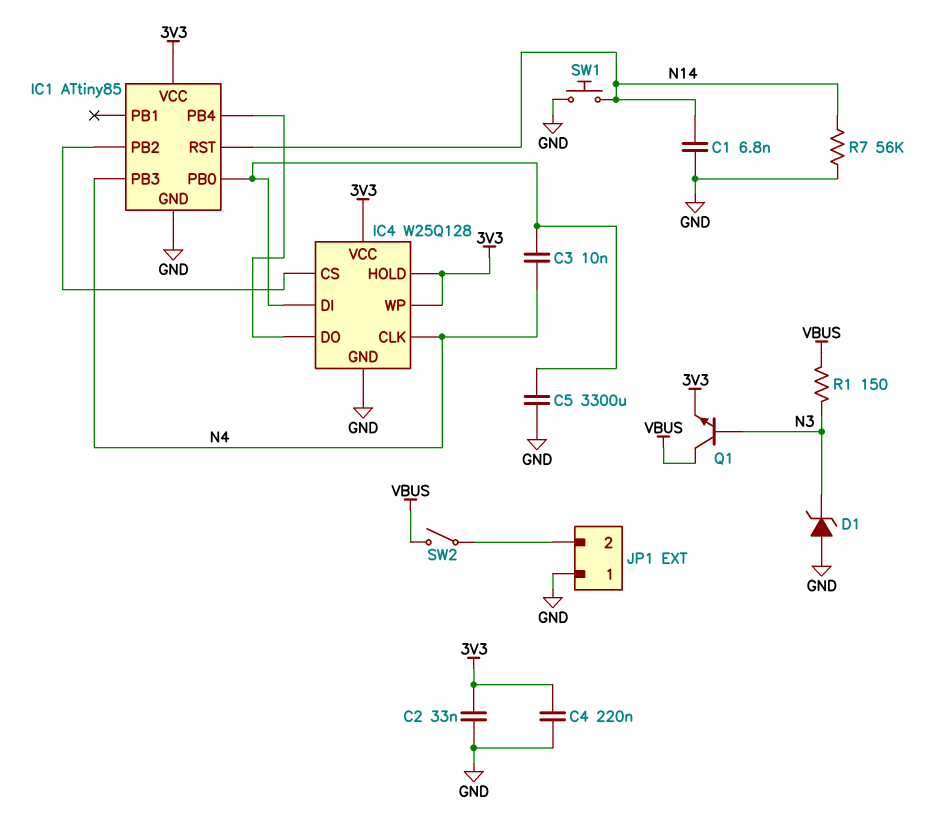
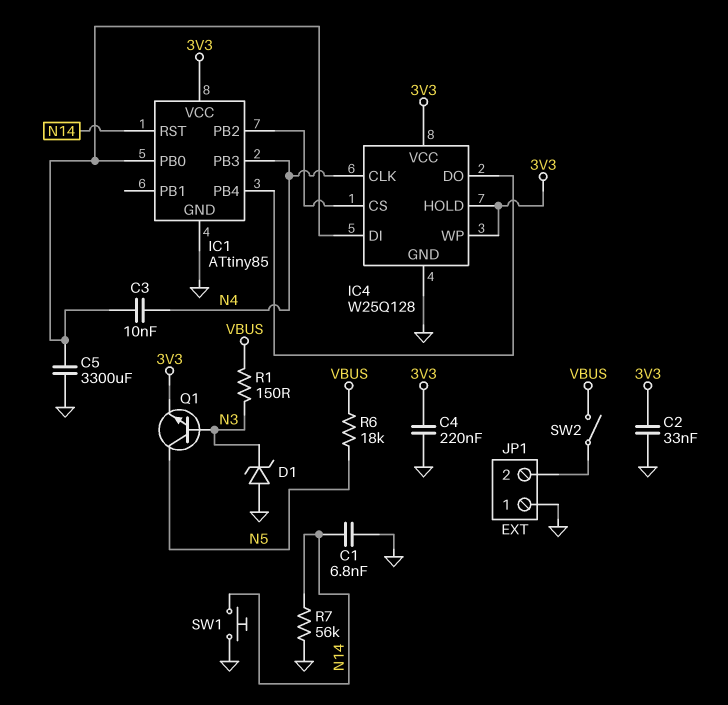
Q1: NPN (B N3, C VBUS, E 3V3) -> NPN (B N3, C N5, E 3V3)
R6: none -> 18k (N5, VBUS)

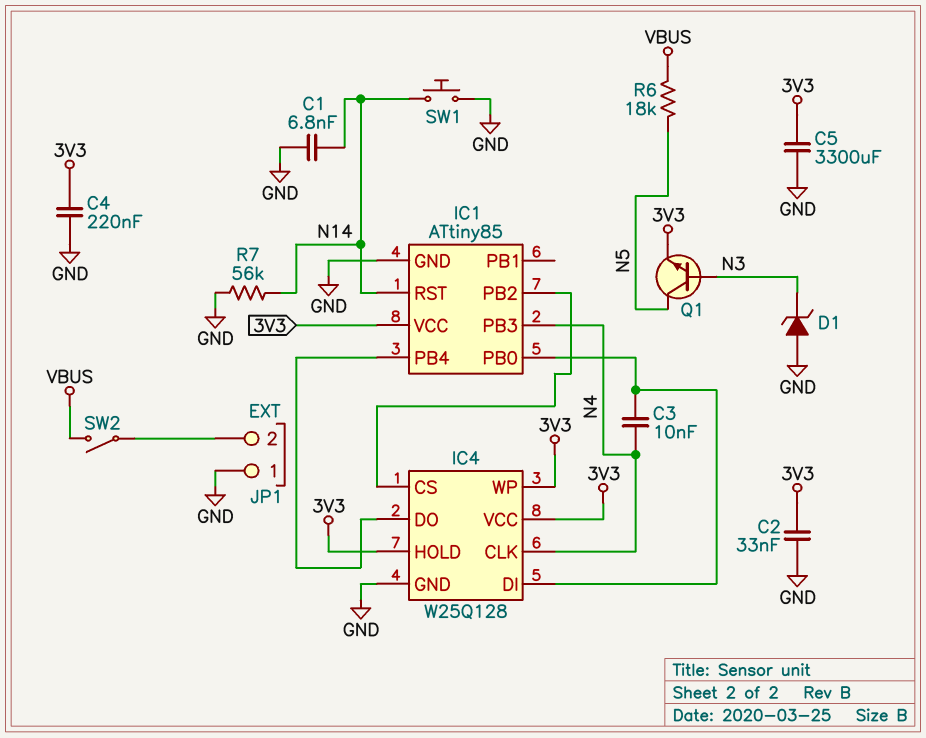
C5: 3300uF (GND, IC1/PB0) -> 3300uF (3V3, GND)
R1: 150 (N3, VBUS) -> none

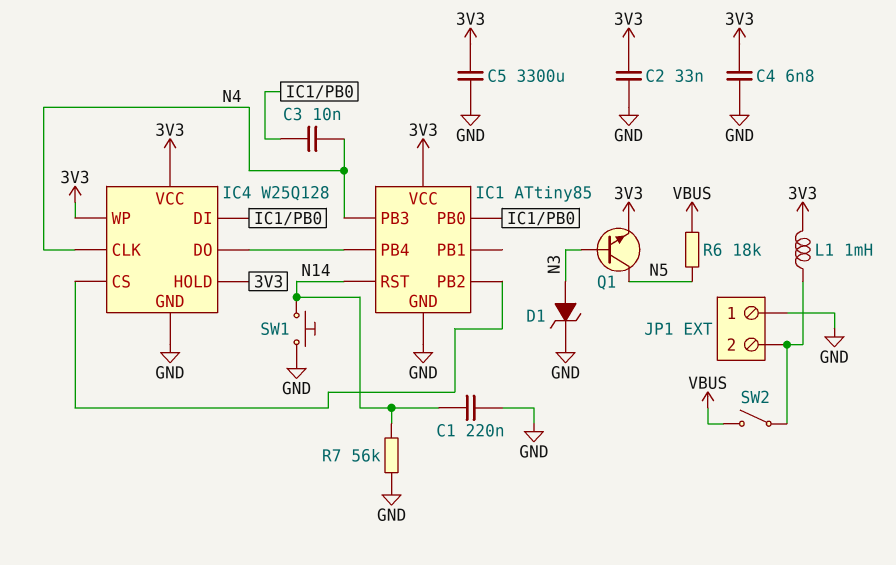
C1: 6.8nF (GND, N14) -> 220nF (GND, N14)
C4: 220nF (3V3, GND) -> 6.8nF (3V3, GND)
D1: zener (A GND, K N3) -> zener (A N3, K GND)
L1: none -> 1mH (3V3, JP1/2)

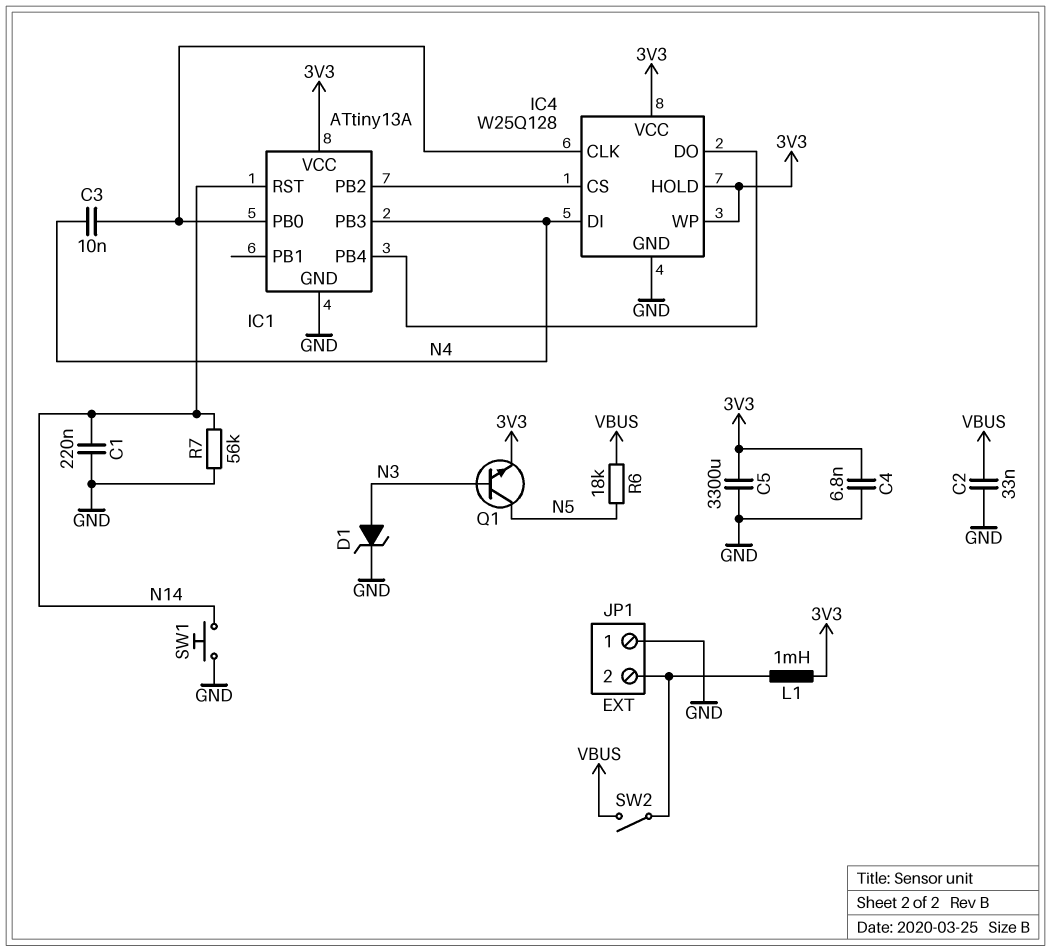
C2: 33nF (3V3, GND) -> 33nF (GND, VBUS)
IC1: ATtiny85 -> ATtiny13A
IC4 pin CLK: N4 -> IC1/PB0
IC4 pin DI: IC1/PB0 -> N4

